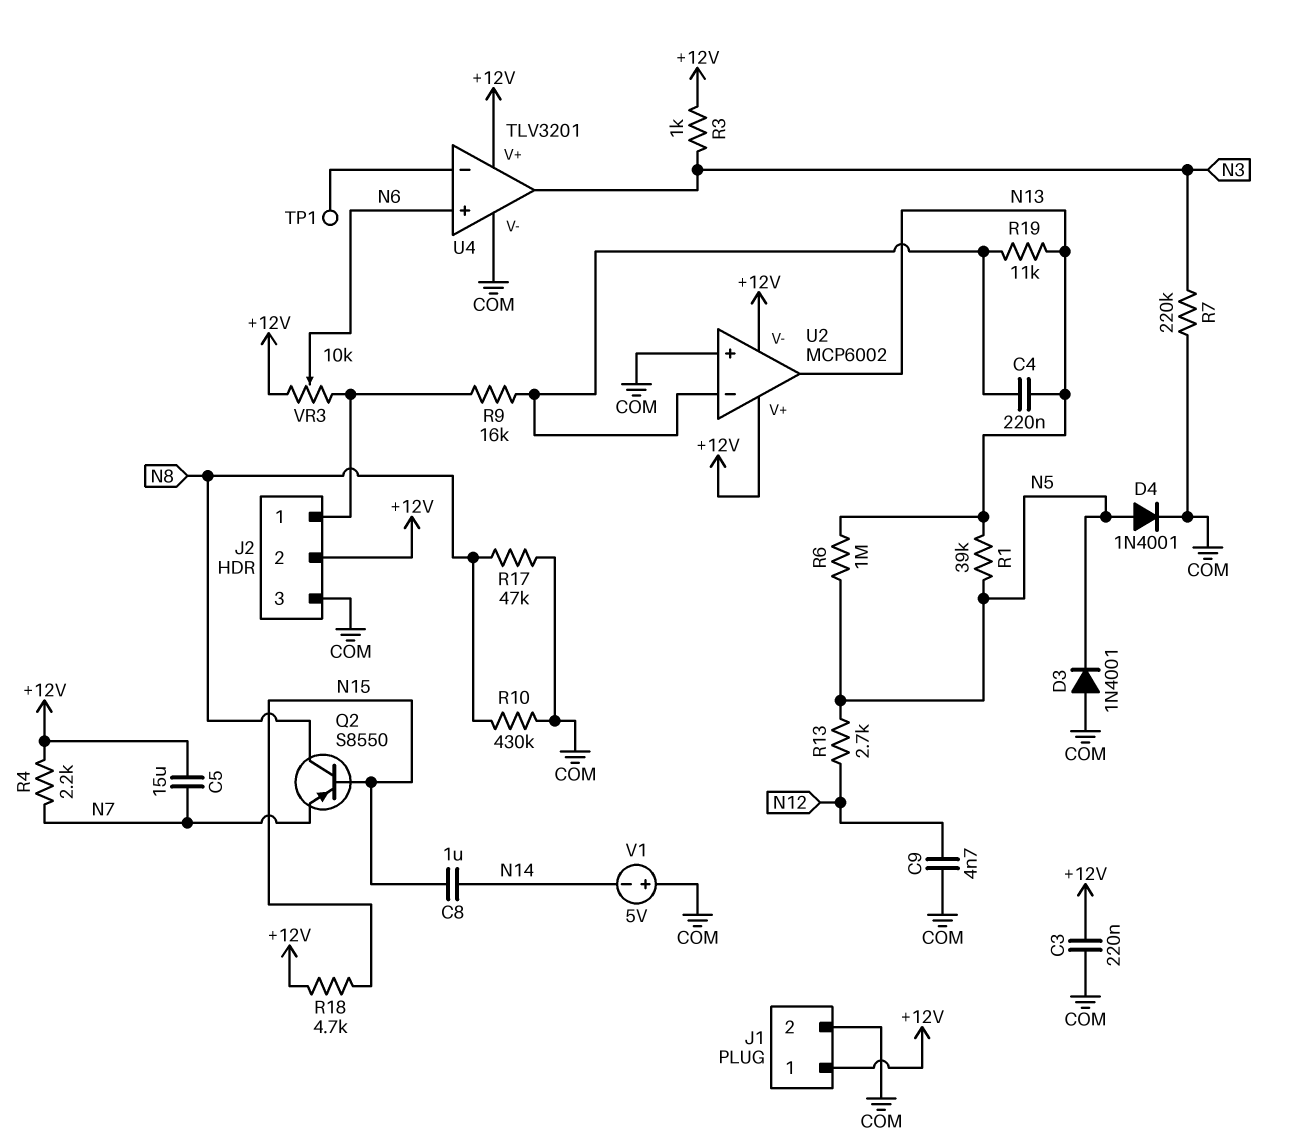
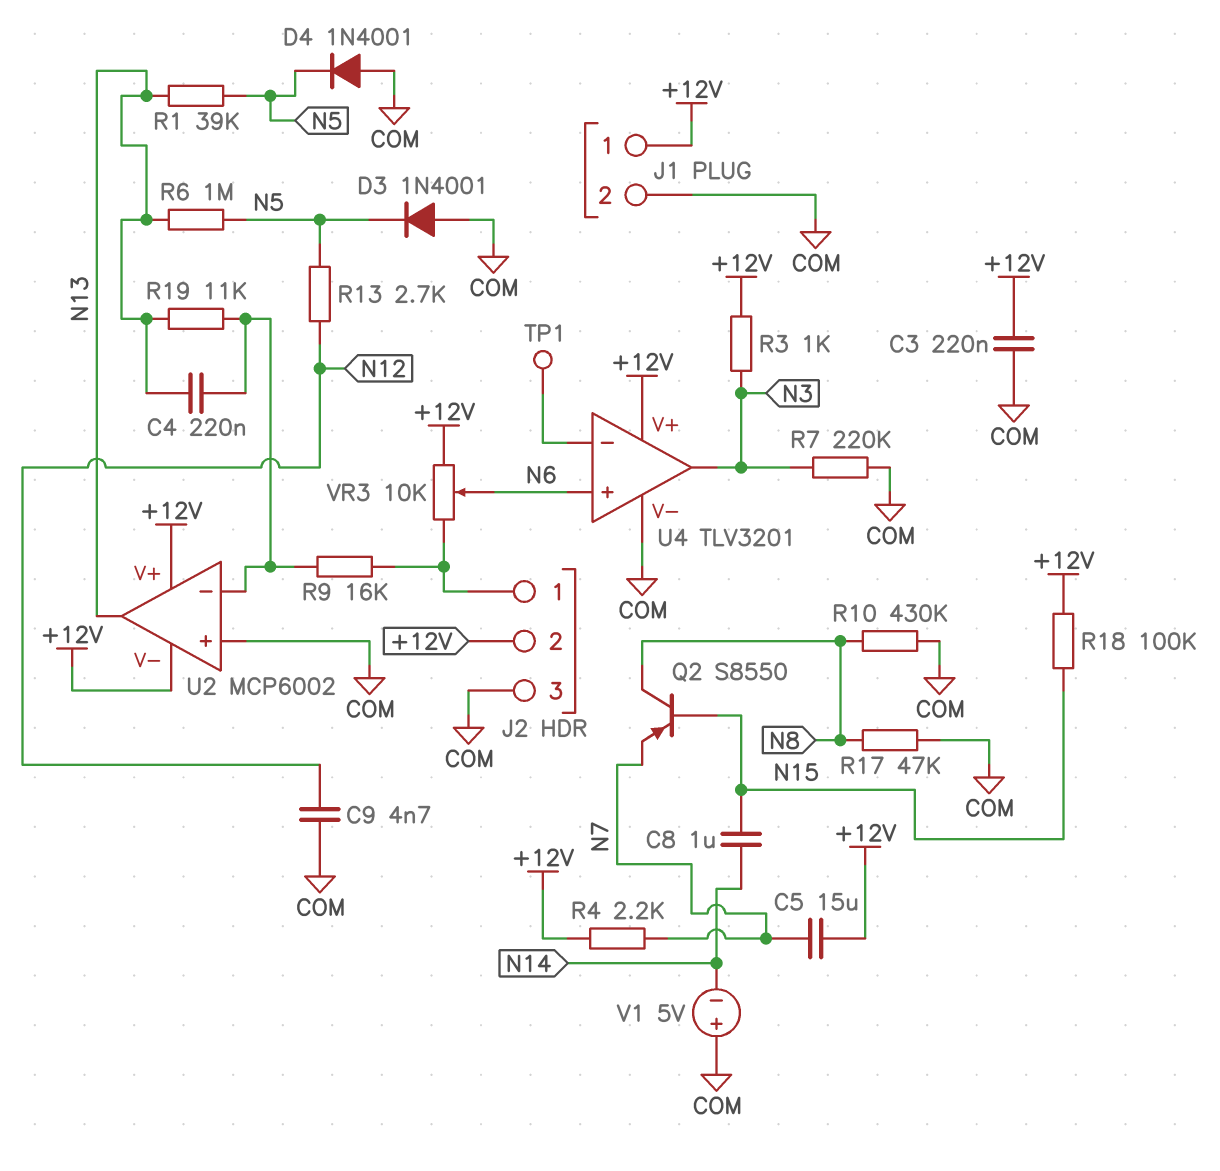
D4: diode 1N4001 (A N5, K COM) -> diode 1N4001 (A COM, K N5)
R18: 4.7k (+12V, N15) -> 100k (+12V, N15)

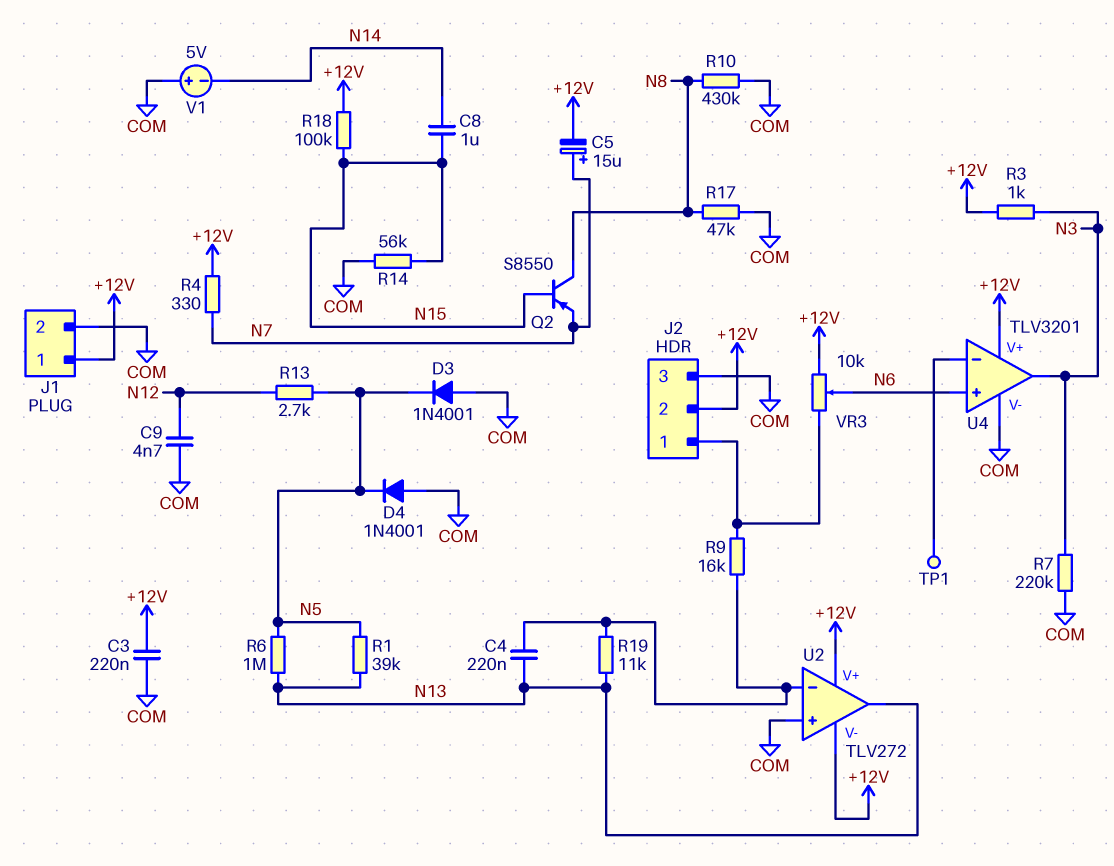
C5: 15uF (+12V, N7) -> 15uF (plus N7, minus +12V)
R4: 2.2k (+12V, N7) -> 330 (+12V, N7)
R14: none -> 56k (COM, N15)
U2: MCP6002 -> TLV272

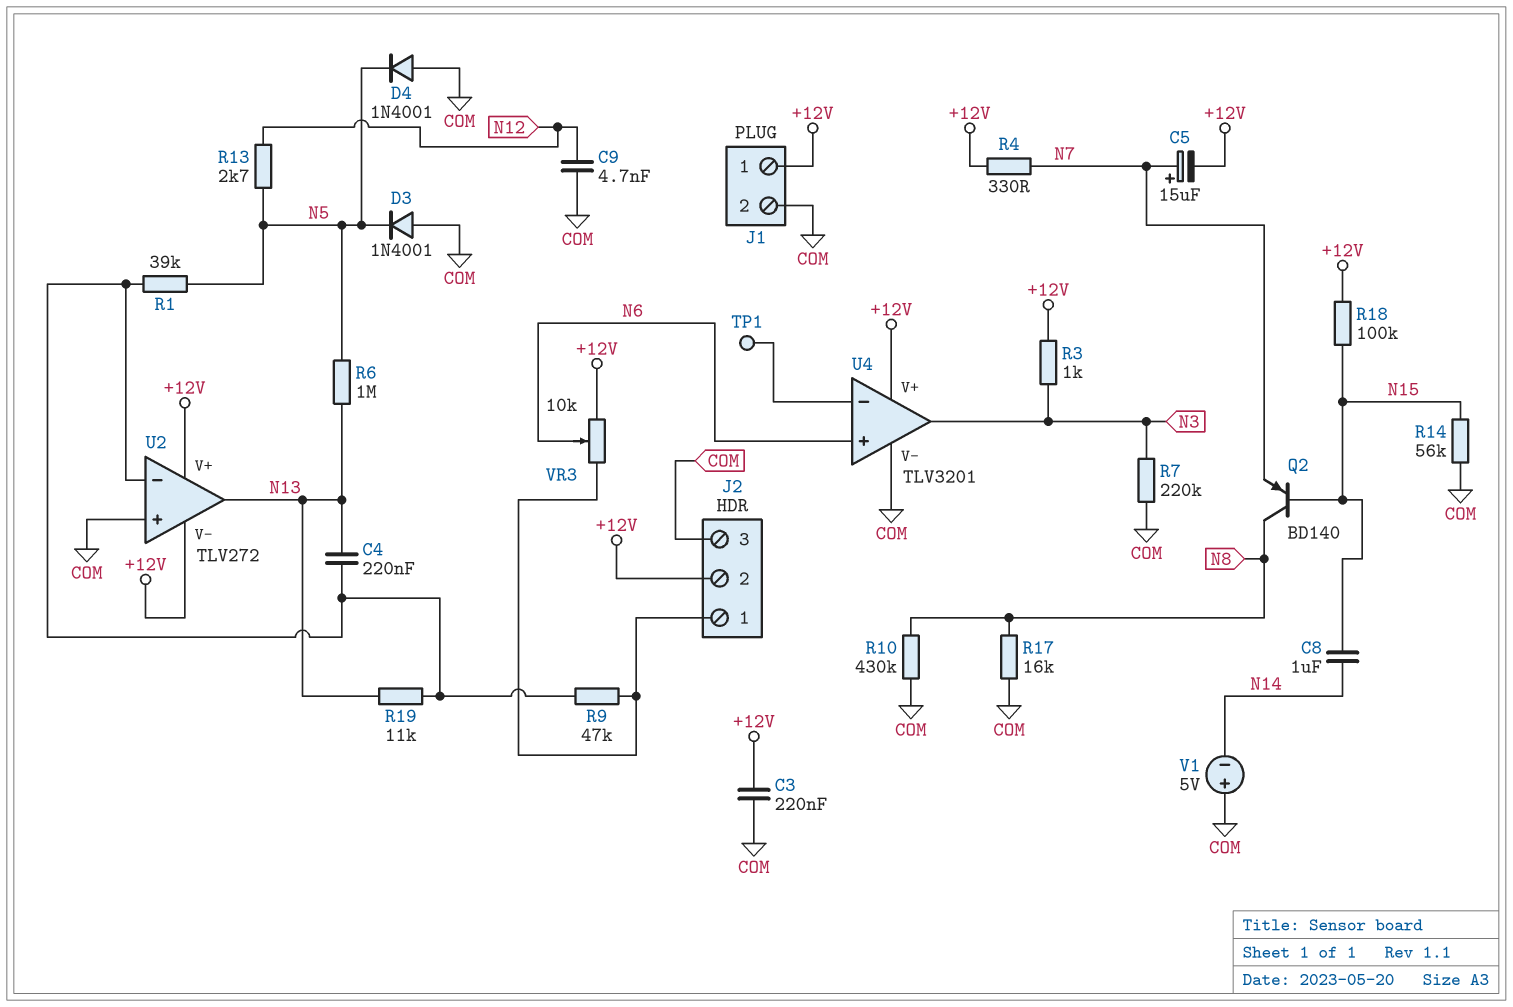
Q2: PNP S8550 (B N15, C N8, E N7) -> PNP BD140 (B N15, C N8, E N7)
R1: 39k (N5, N13) -> 39k (N5, U2/in-)
R9: 16k (J2/1, U2/in-) -> 47k (J2/1, U2/in-)
R17: 47k (COM, N8) -> 16k (COM, N8)

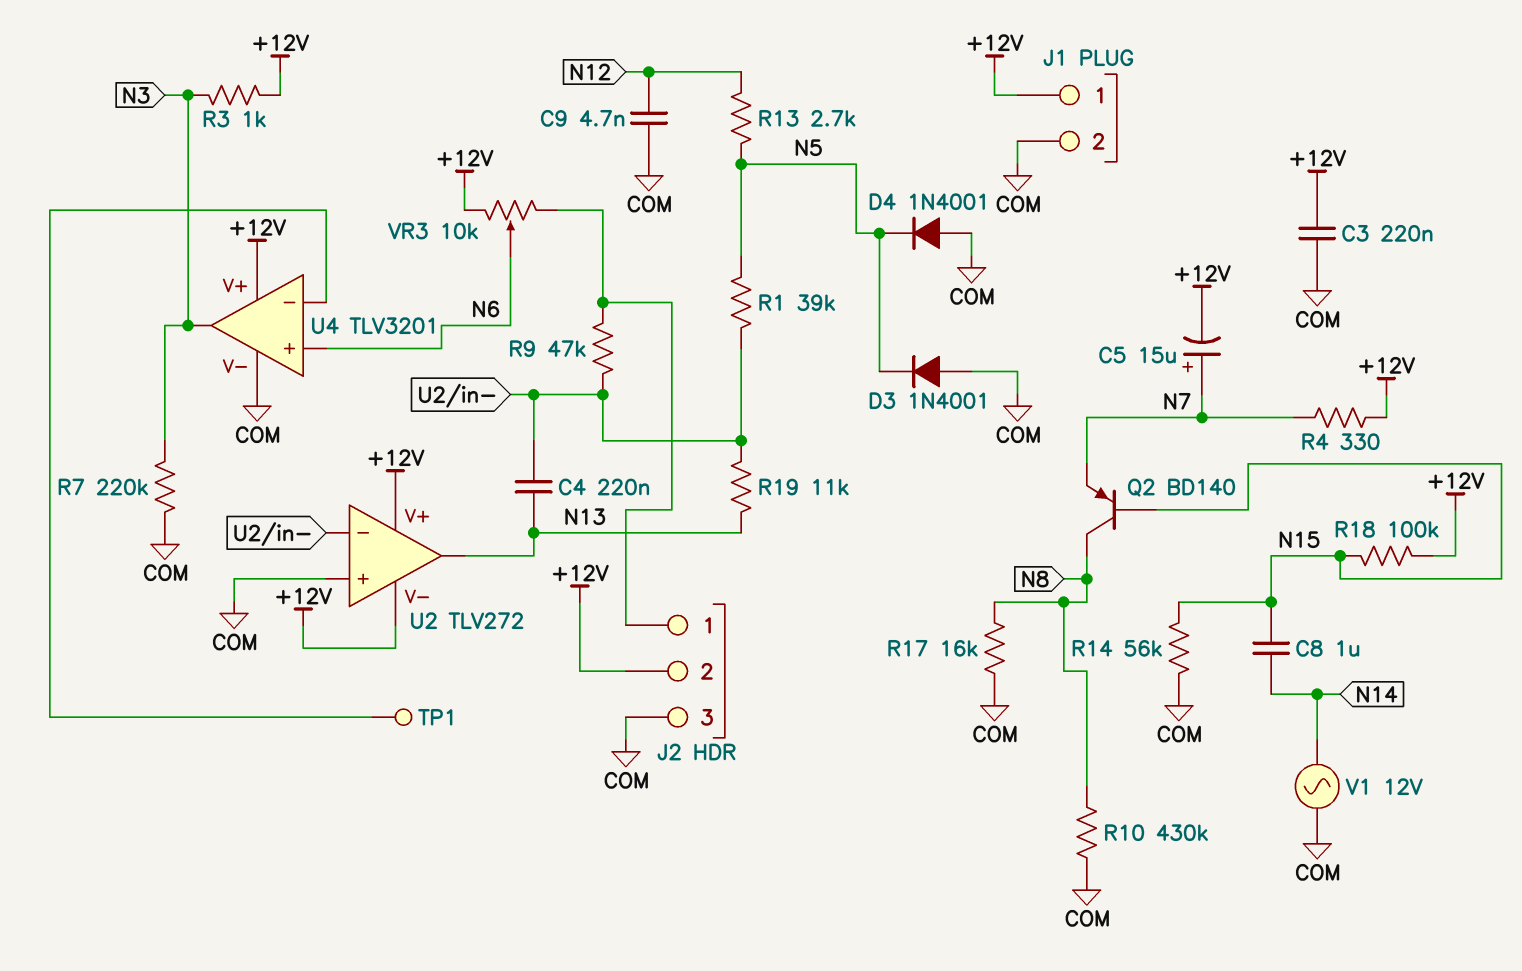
R6: 1M (N5, N13) -> none
V1: 5V (plus COM, minus N14) -> AC 12V (COM, N14)

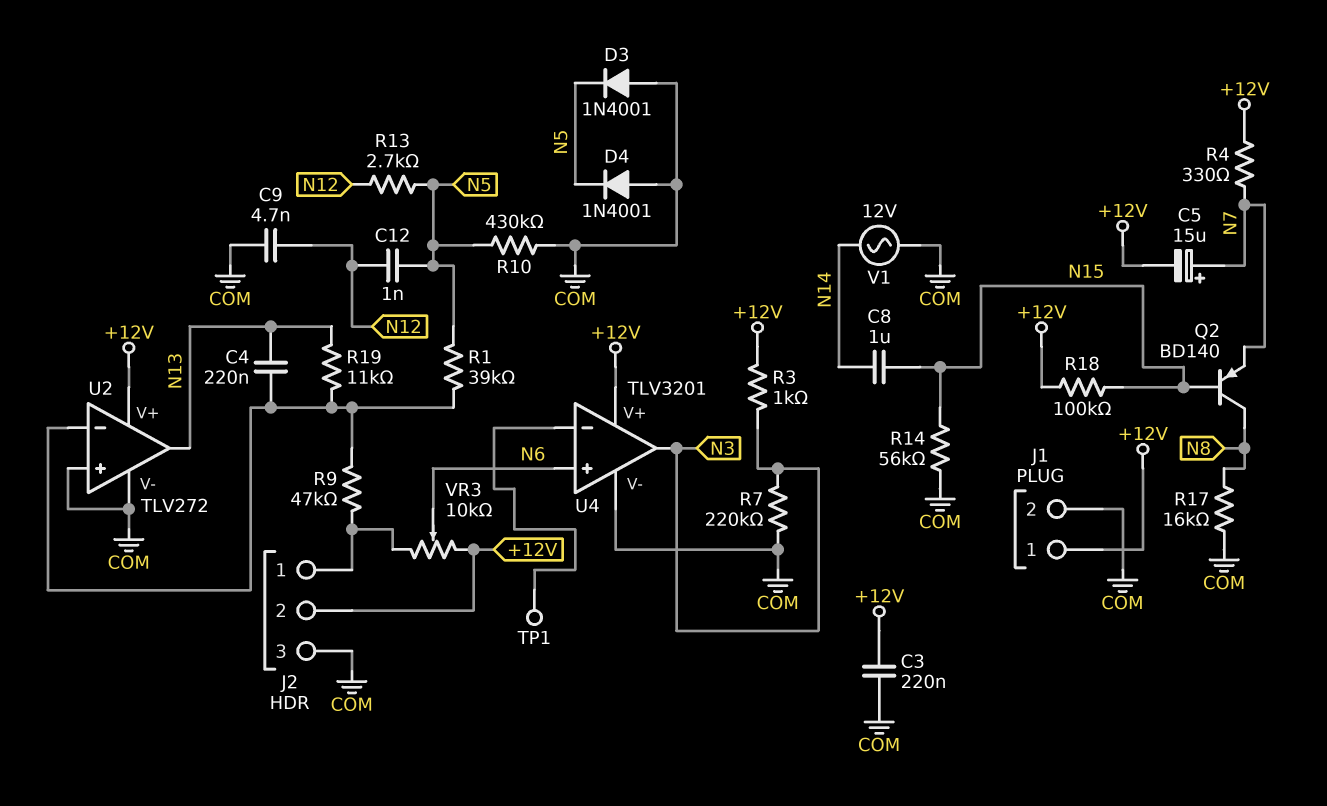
C12: none -> 1nF (N5, N12)
R10: 430k (COM, N8) -> 430k (COM, N5)
U2 pin V-: +12V -> COM

